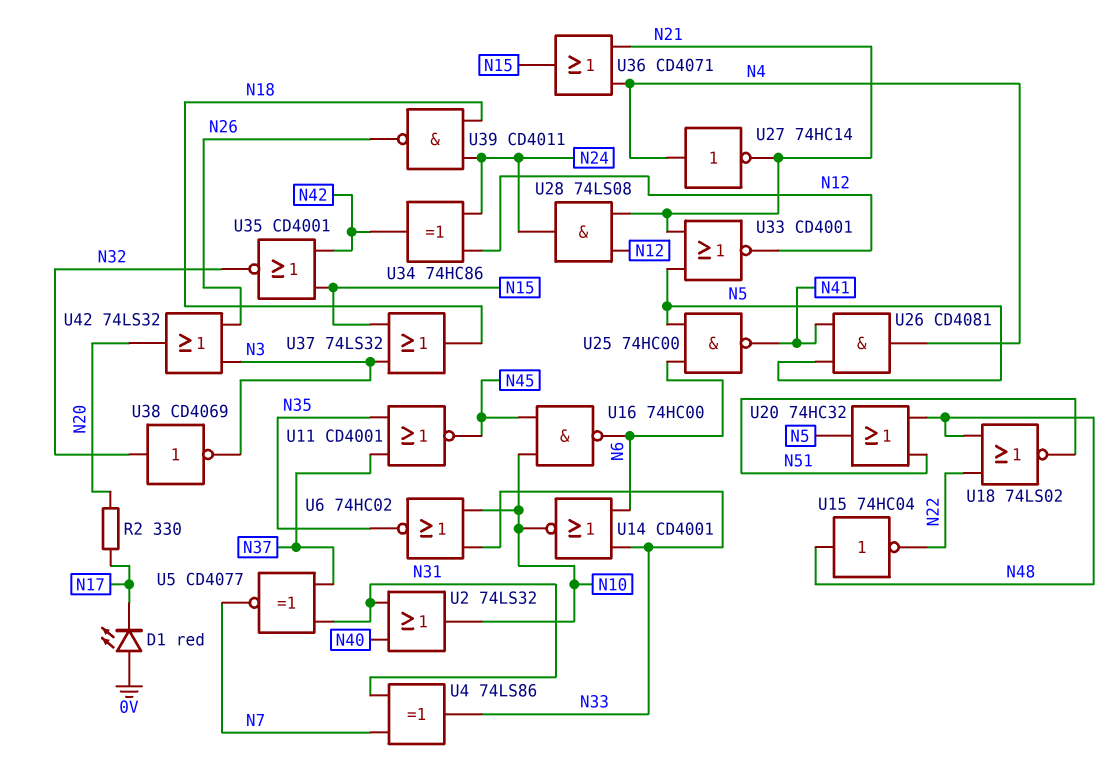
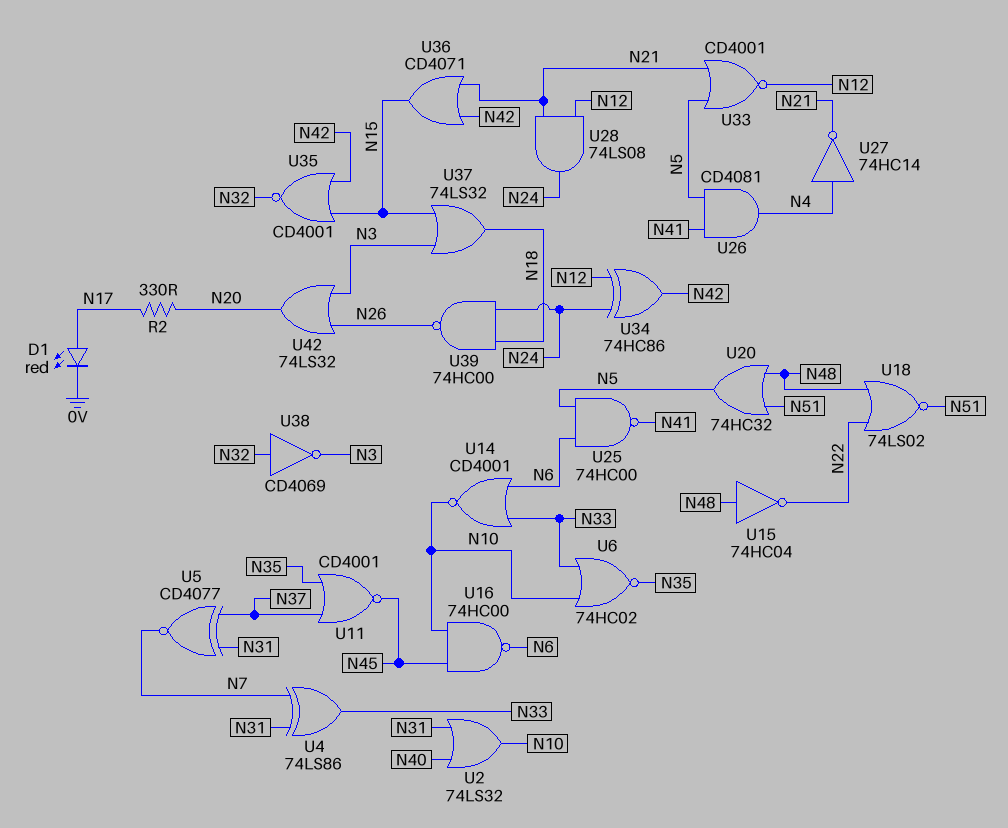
D1: LED red (A 0V, K N17) -> LED red (A N17, K 0V)
U36: OR CD4071 (in N4, in N21, out N15) -> OR CD4071 (in N21, in N42, out N15)
U39: NAND CD4011 (in N18, in N24, out N26) -> NAND 74HC00 (in N18, in N24, out N26)

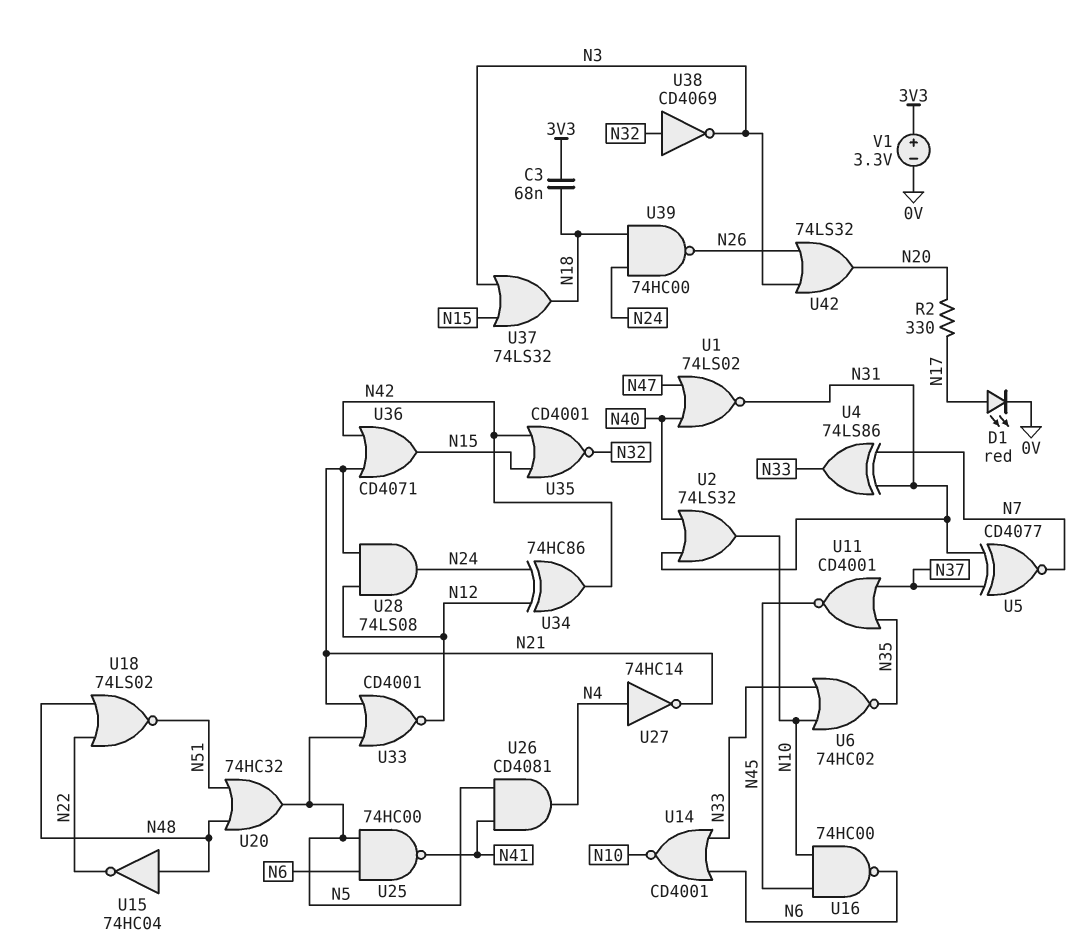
C3: none -> 68nF (3V3, N18)
U1: none -> NOR 74LS02 (in N40, in N47, out N31)
V1: none -> 3.3V (plus 3V3, minus 0V)

